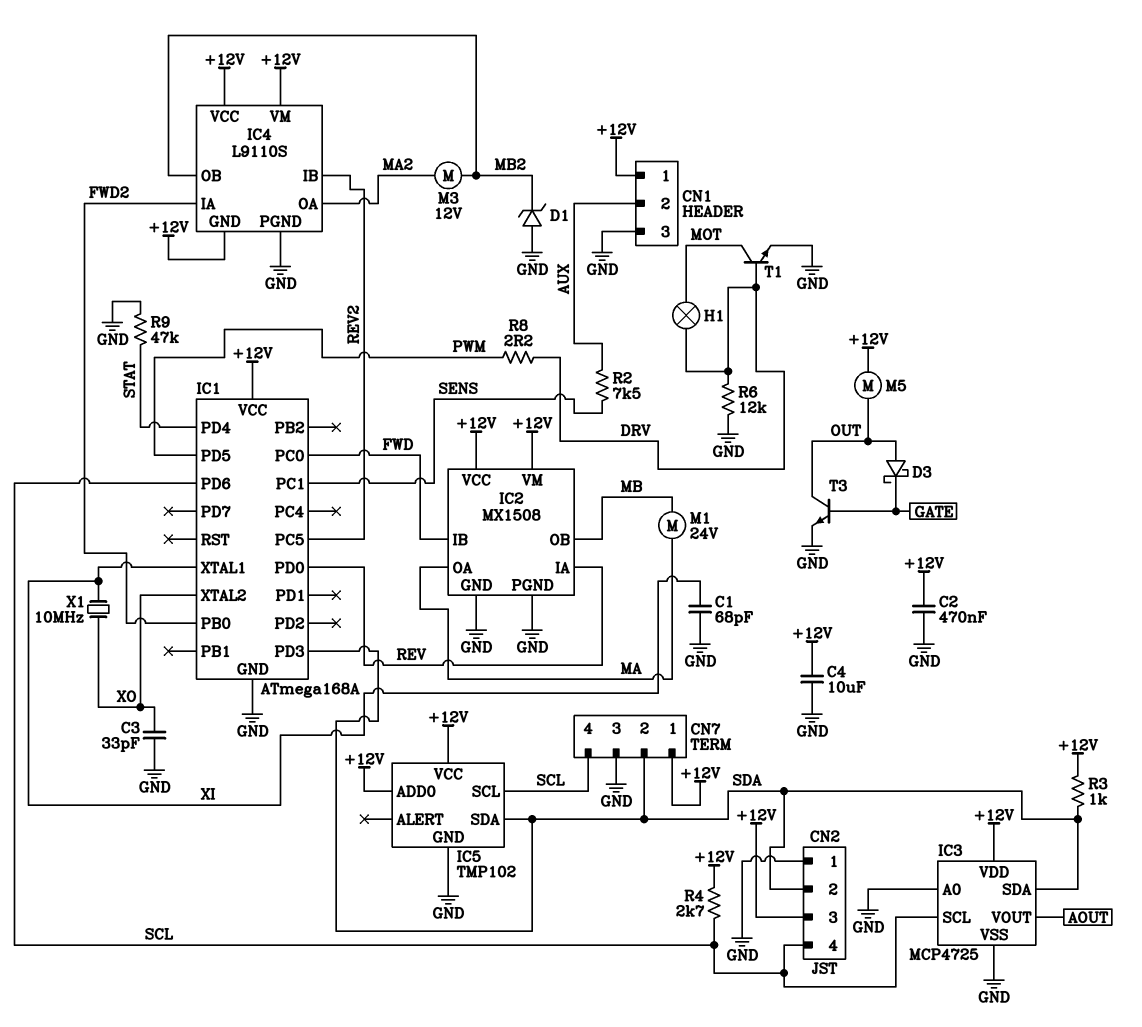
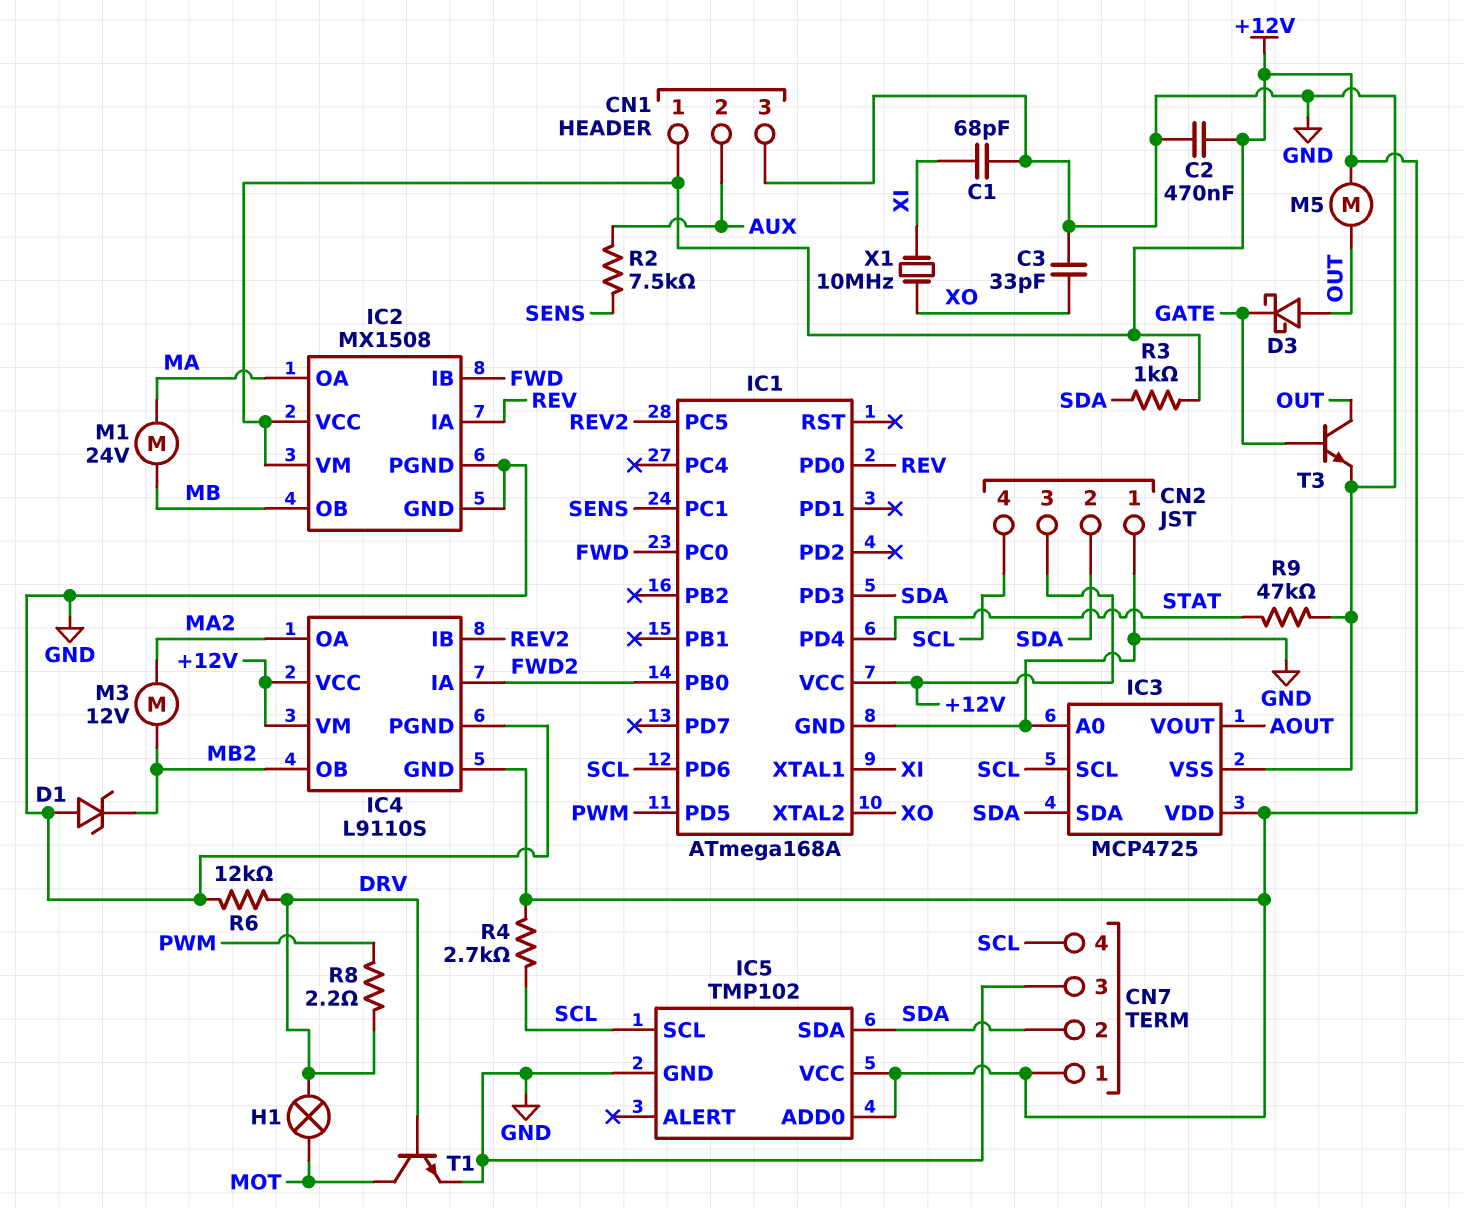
C4: 10uF (+12V, GND) -> none

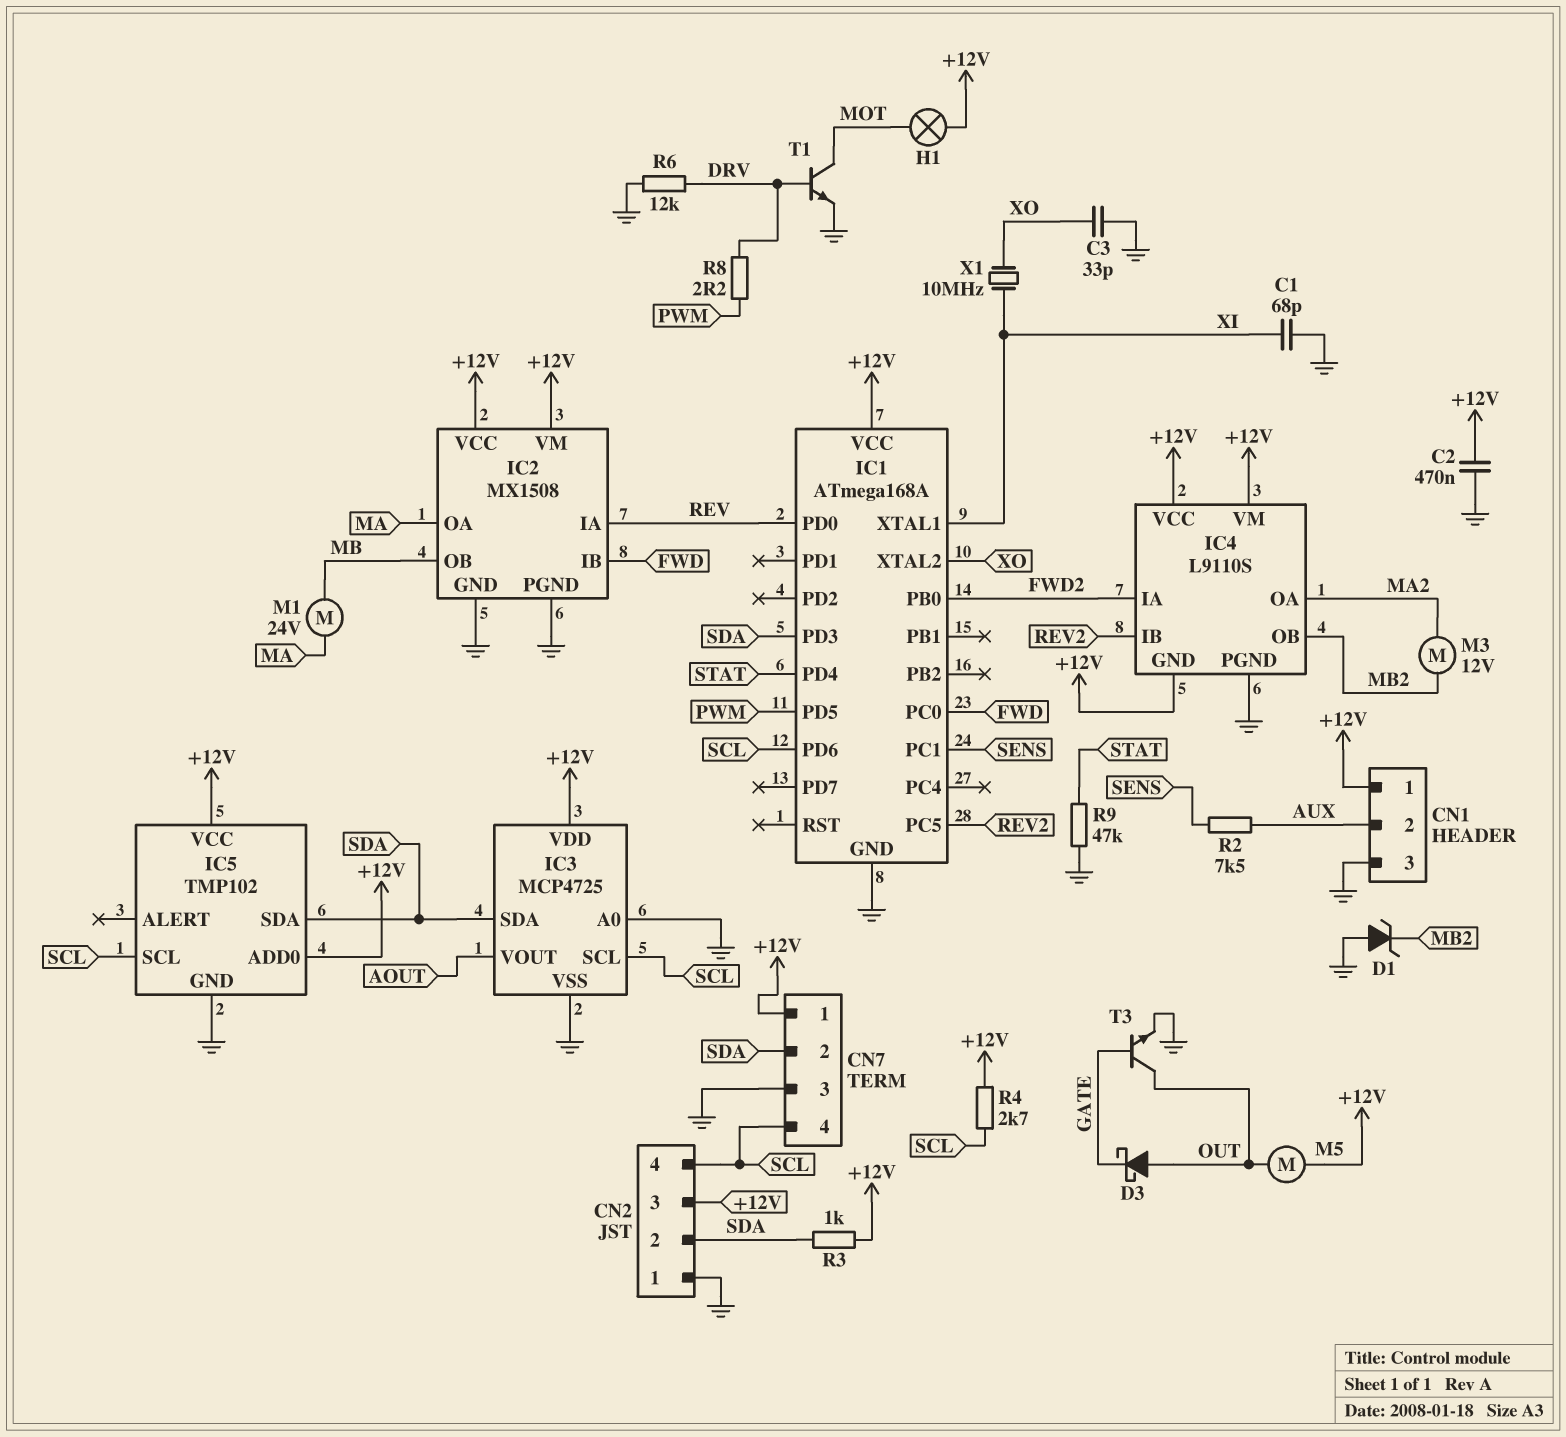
H1: lamp (DRV, MOT) -> lamp (+12V, MOT)

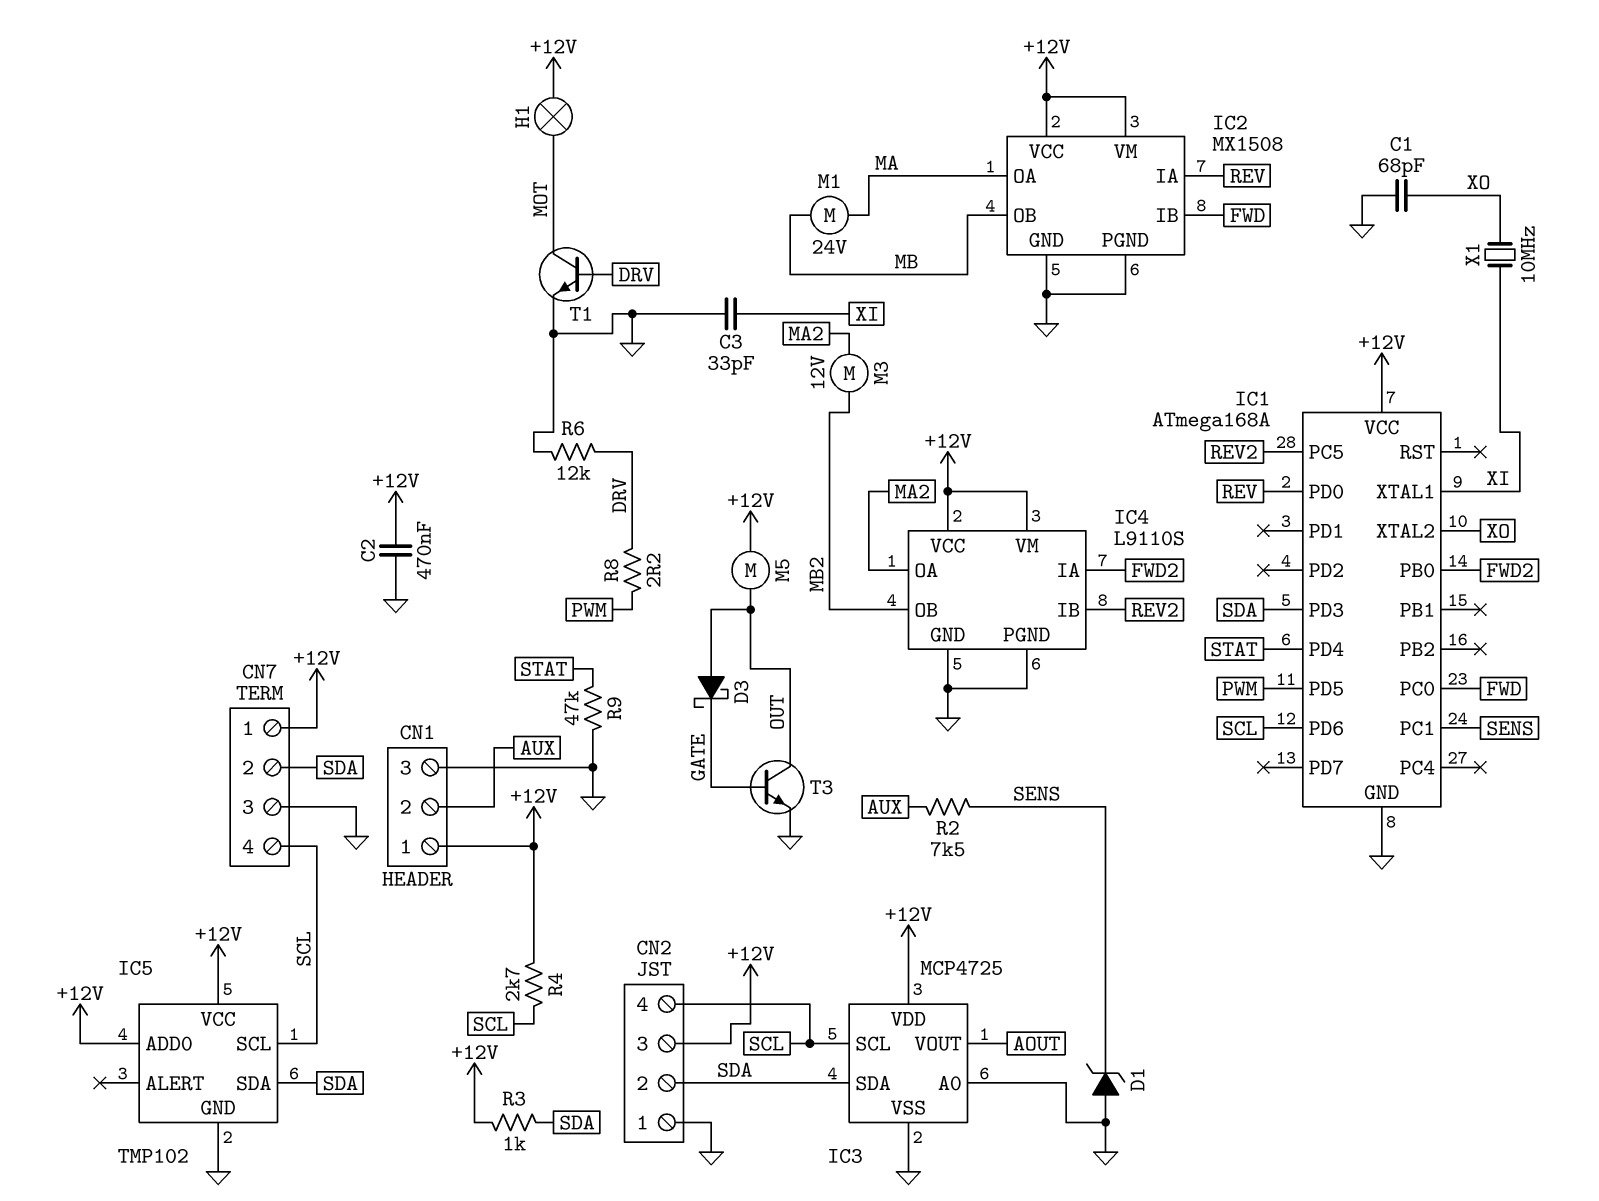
C1: 68pF (GND, XI) -> 68pF (GND, XO)
C3: 33pF (GND, XO) -> 33pF (GND, XI)
D1: zener (A GND, K MB2) -> zener (A GND, K SENS)
IC4 pin GND: +12V -> GND

